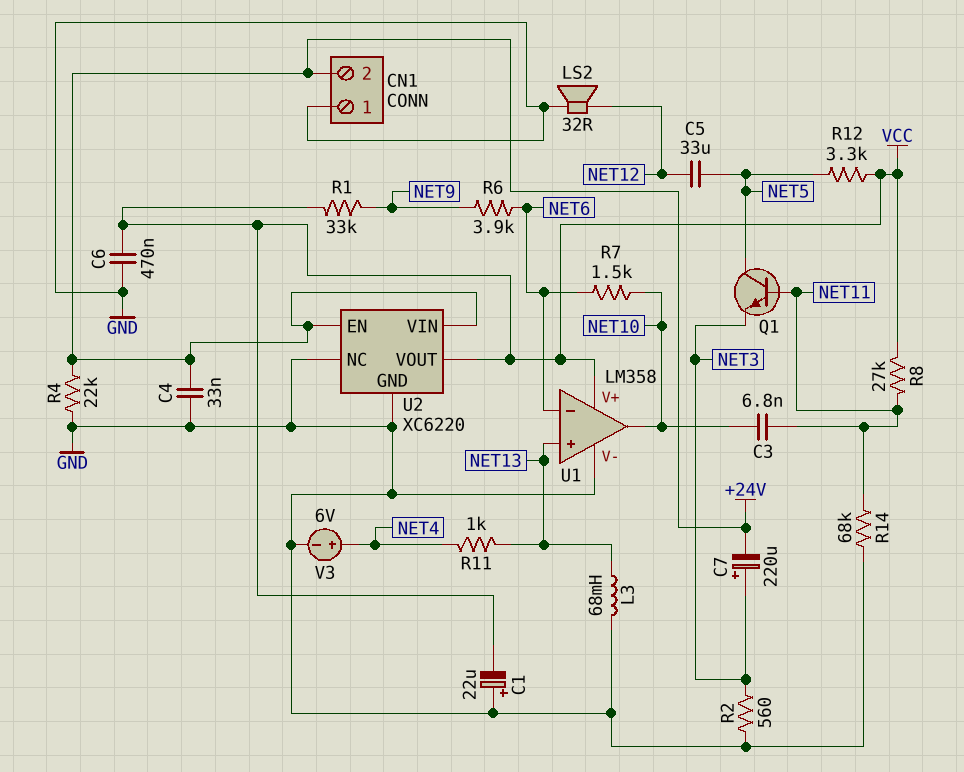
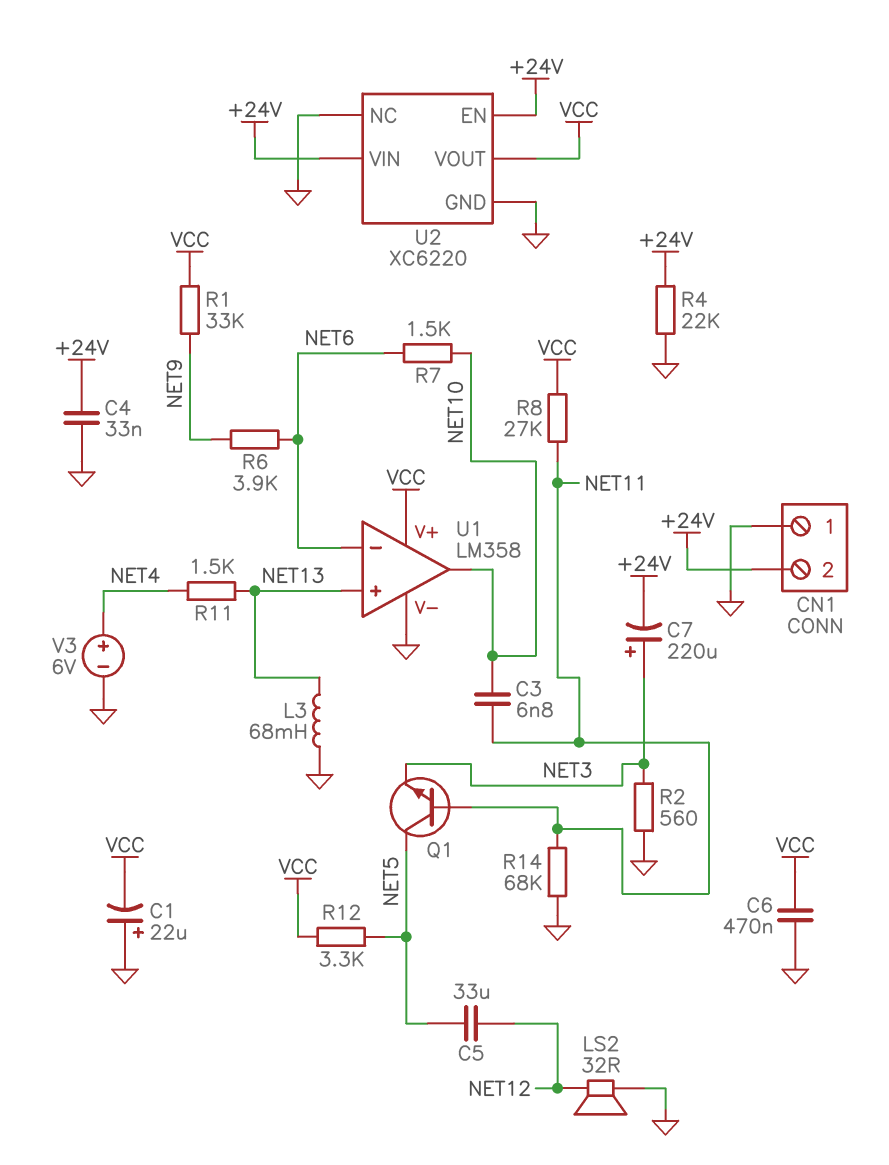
R11: 1k (NET4, NET13) -> 1.5k (NET4, NET13)

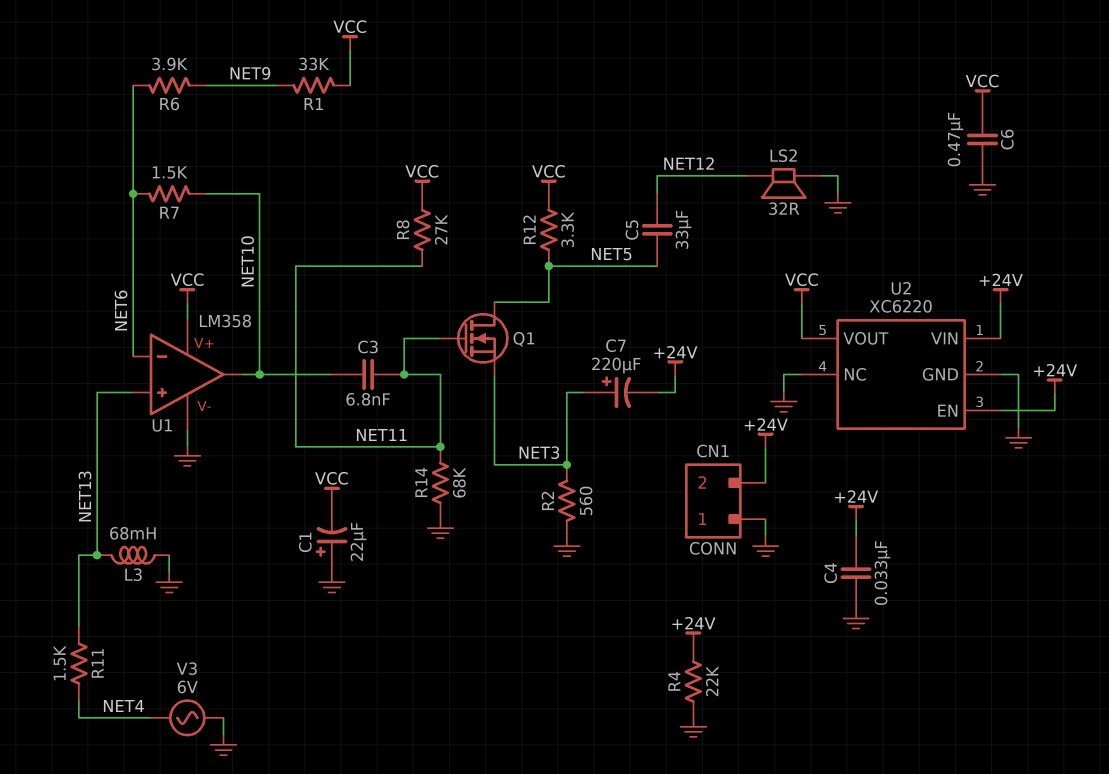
Q1: NPN (B NET11, C NET5, E NET3) -> NMOS (G NET11, D NET5, S NET3)
V3: 6V (plus NET4, minus GND) -> AC 6V (GND, NET4)

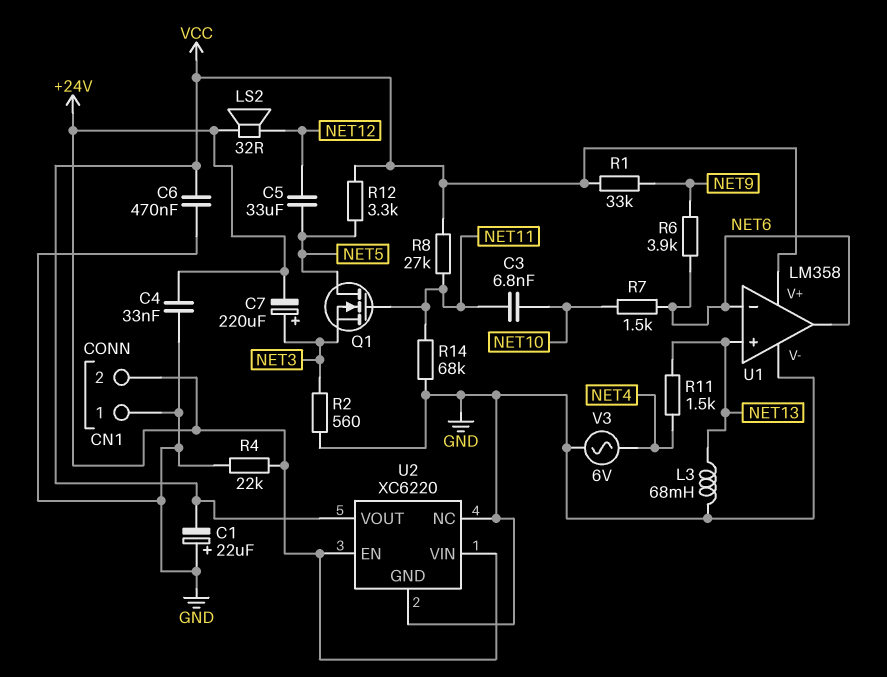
LS2: speaker 32R (GND, NET12) -> speaker 32R (+24V, NET12)
U1 pin out: NET10 -> NET6

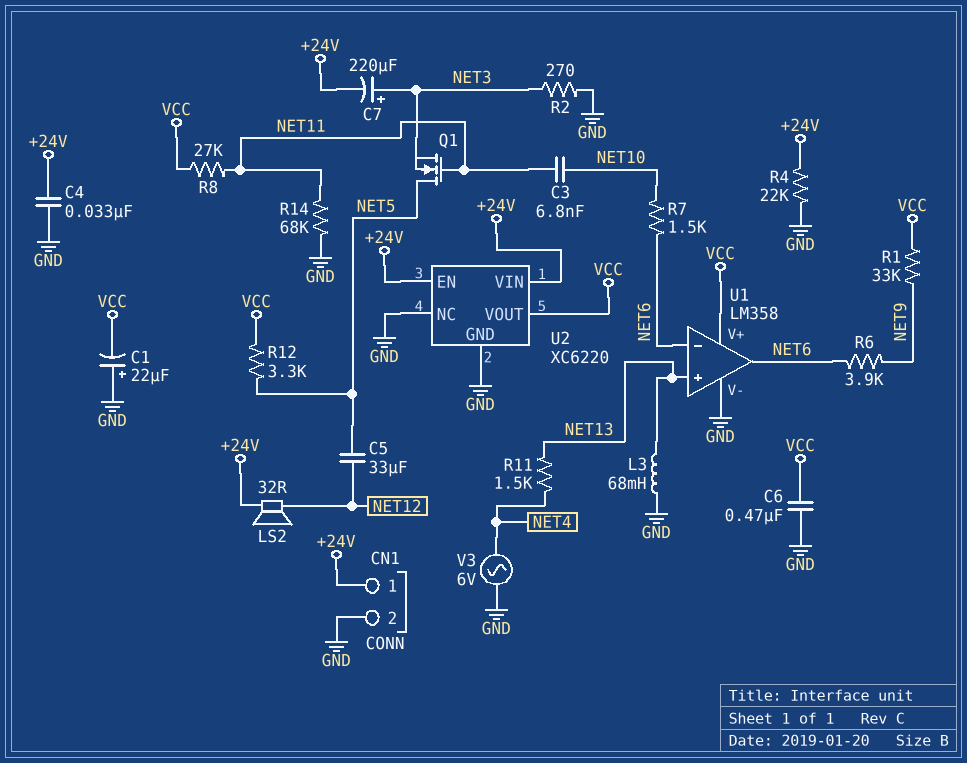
CN1 pin 1: GND -> +24V
CN1 pin 2: +24V -> GND
R2: 560 (GND, NET3) -> 270 (GND, NET3)

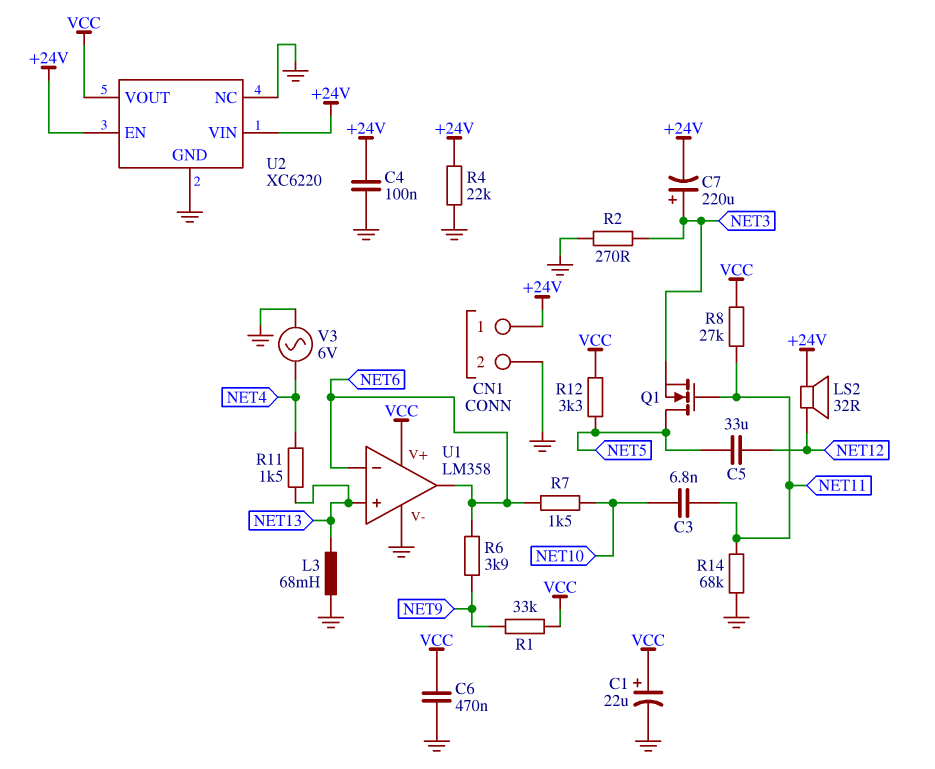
C1: 22uF (plus GND, minus VCC) -> 22uF (plus VCC, minus GND)
C4: 33nF (+24V, GND) -> 100nF (+24V, GND)

